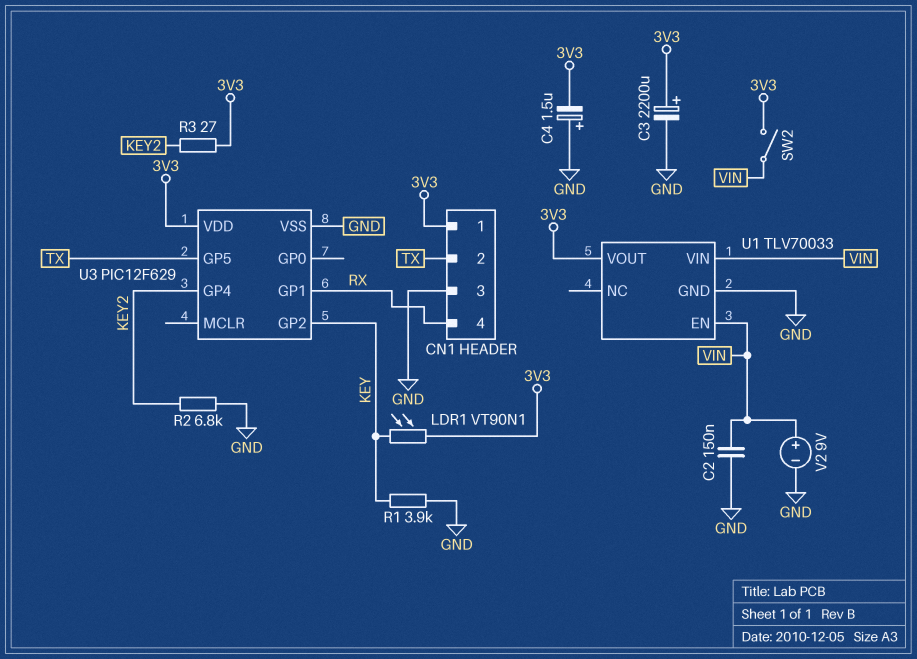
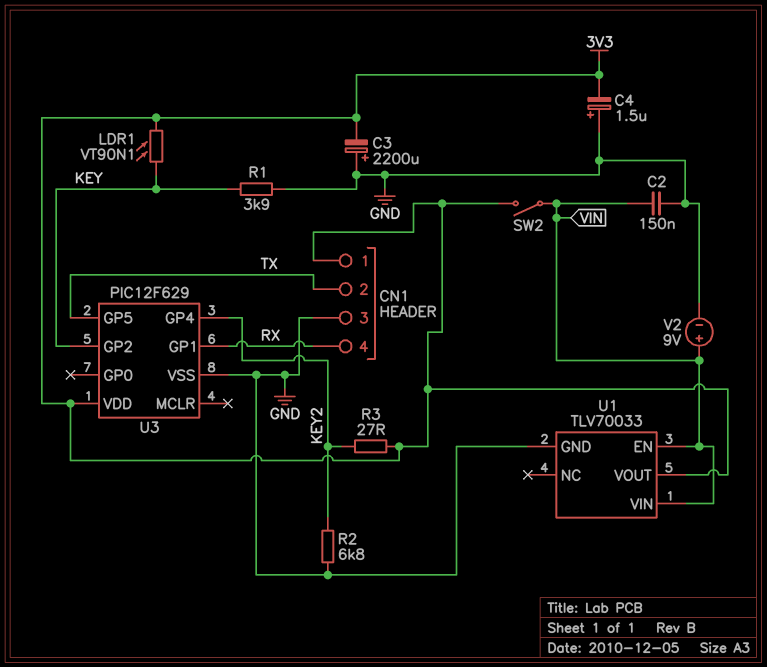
C3: 2200uF (plus 3V3, minus GND) -> 2200uF (plus GND, minus 3V3)

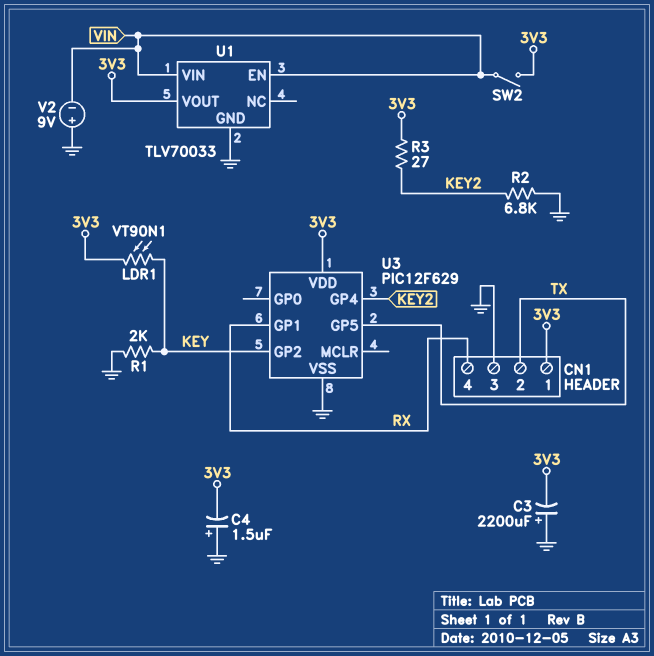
C2: 150nF (GND, VIN) -> none
R1: 3.9k (GND, KEY) -> 2k (GND, KEY)
V2: 9V (plus VIN, minus GND) -> 9V (plus GND, minus VIN)

